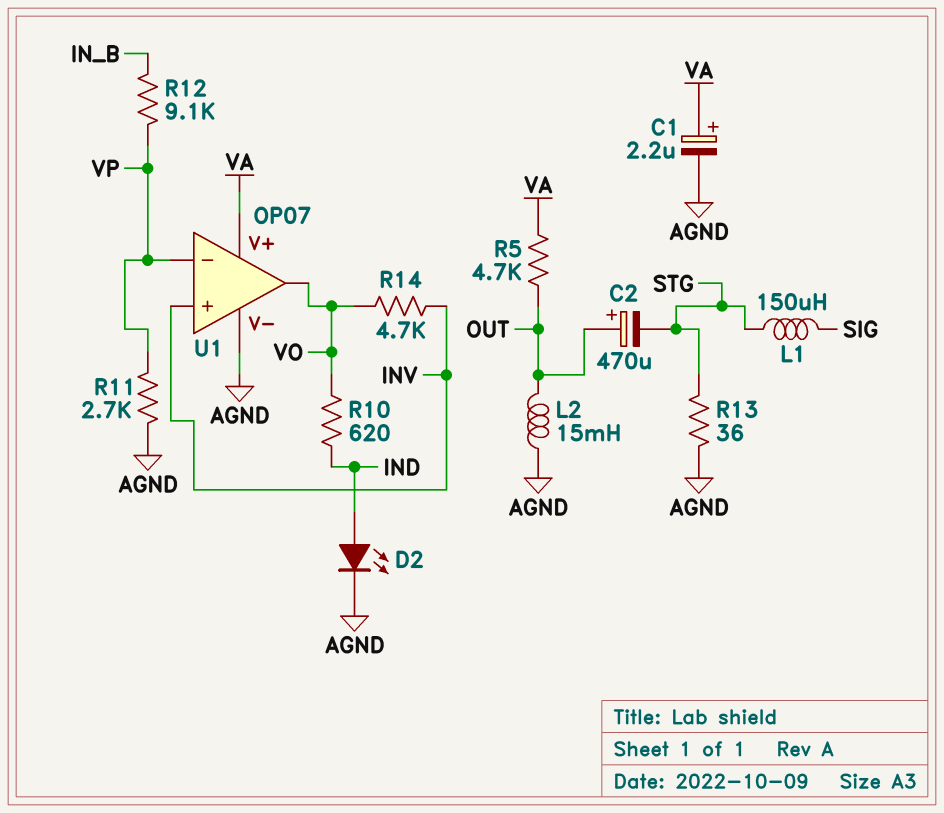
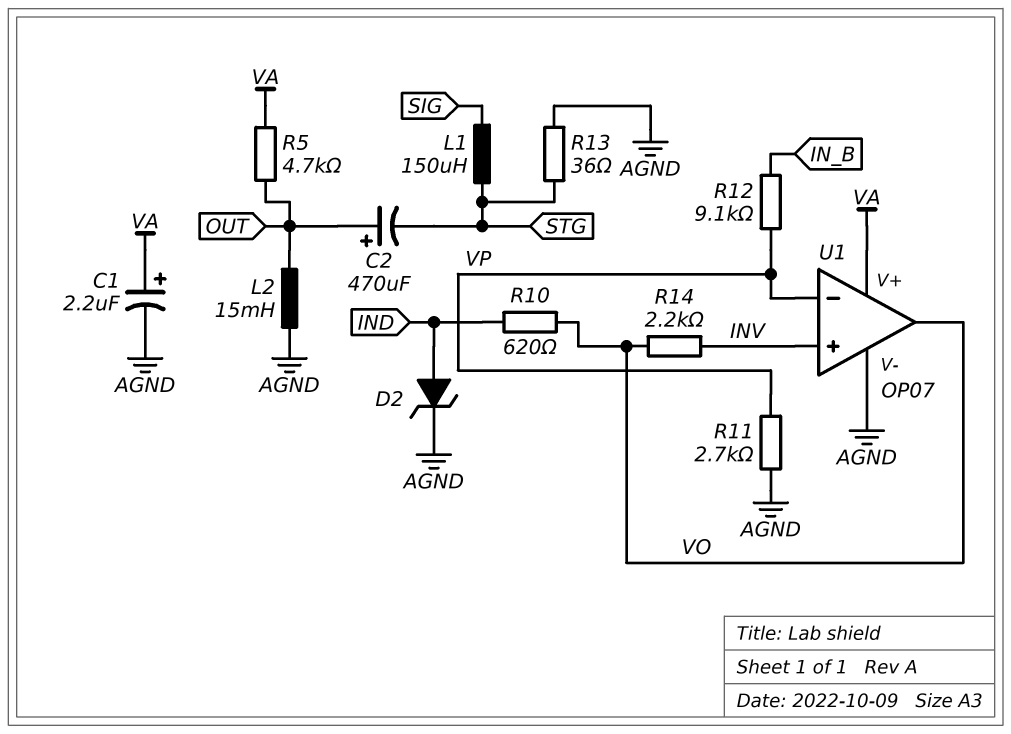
D2: LED (A IND, K AGND) -> zener (A IND, K AGND)
R14: 4.7k (INV, VO) -> 2.2k (INV, VO)

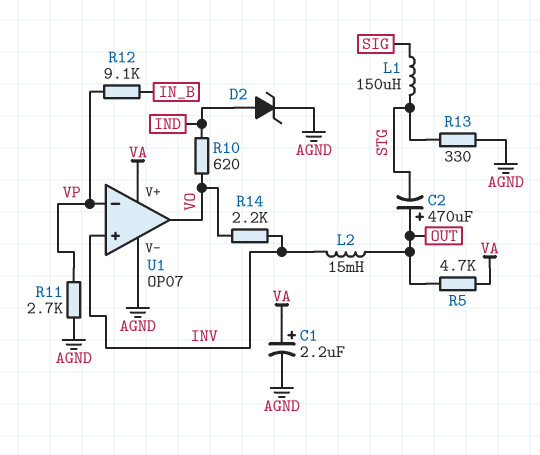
L2: 15mH (AGND, OUT) -> 15mH (INV, OUT)
R13: 36 (AGND, STG) -> 330 (AGND, STG)

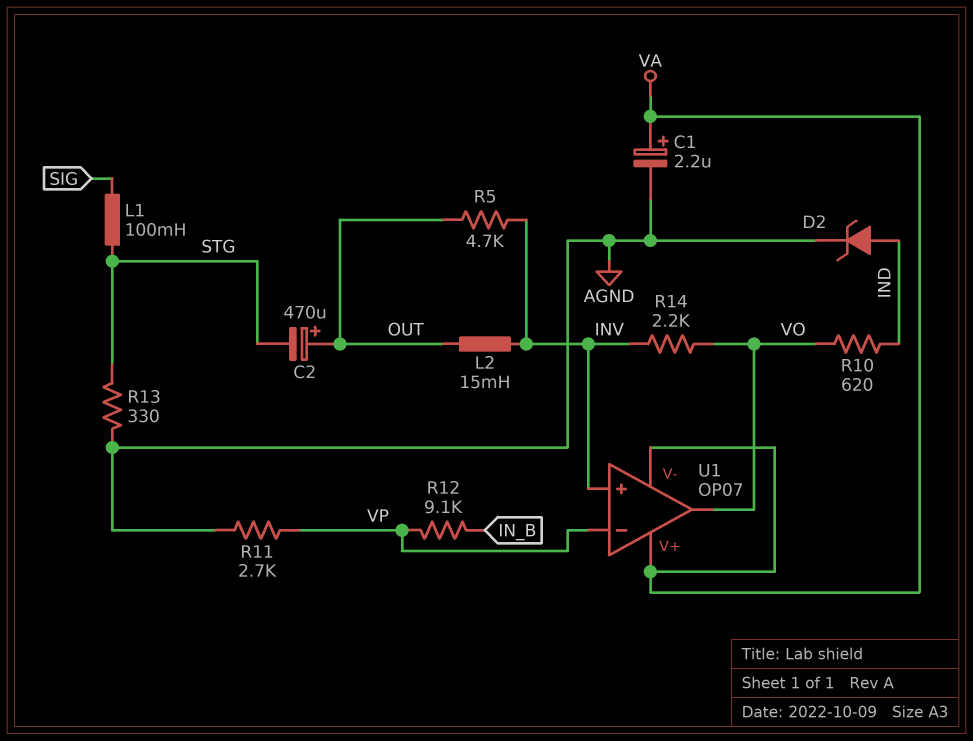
L1: 150uH (SIG, STG) -> 100mH (SIG, STG)
R5: 4.7k (OUT, VA) -> 4.7k (INV, OUT)
U1 pin V-: AGND -> VA

